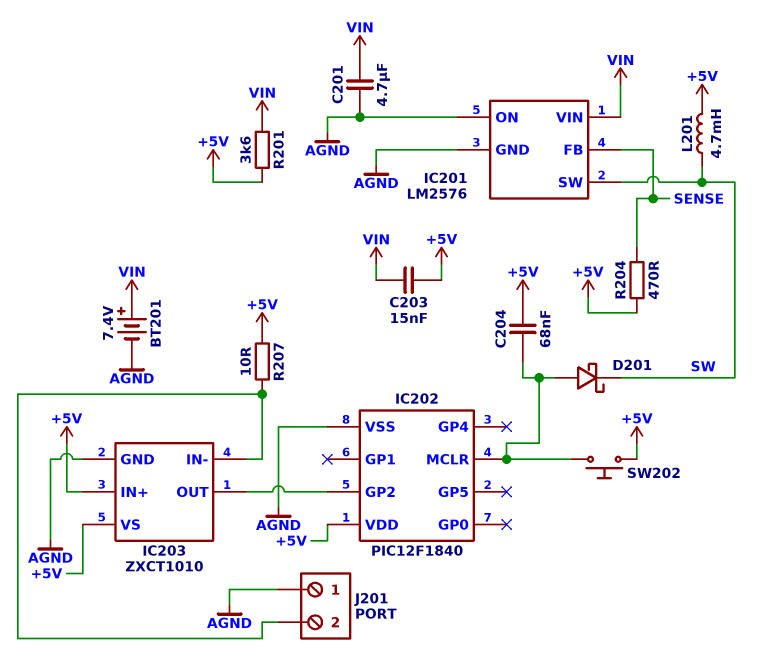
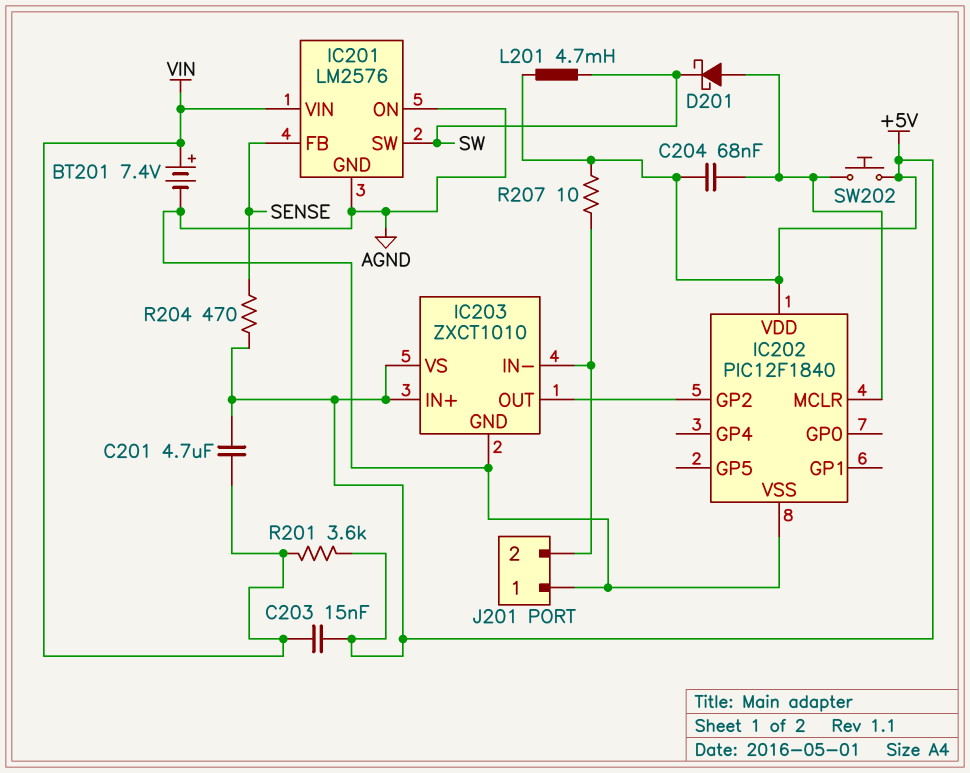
C201: 4.7uF (AGND, VIN) -> 4.7uF (+5V, VIN)

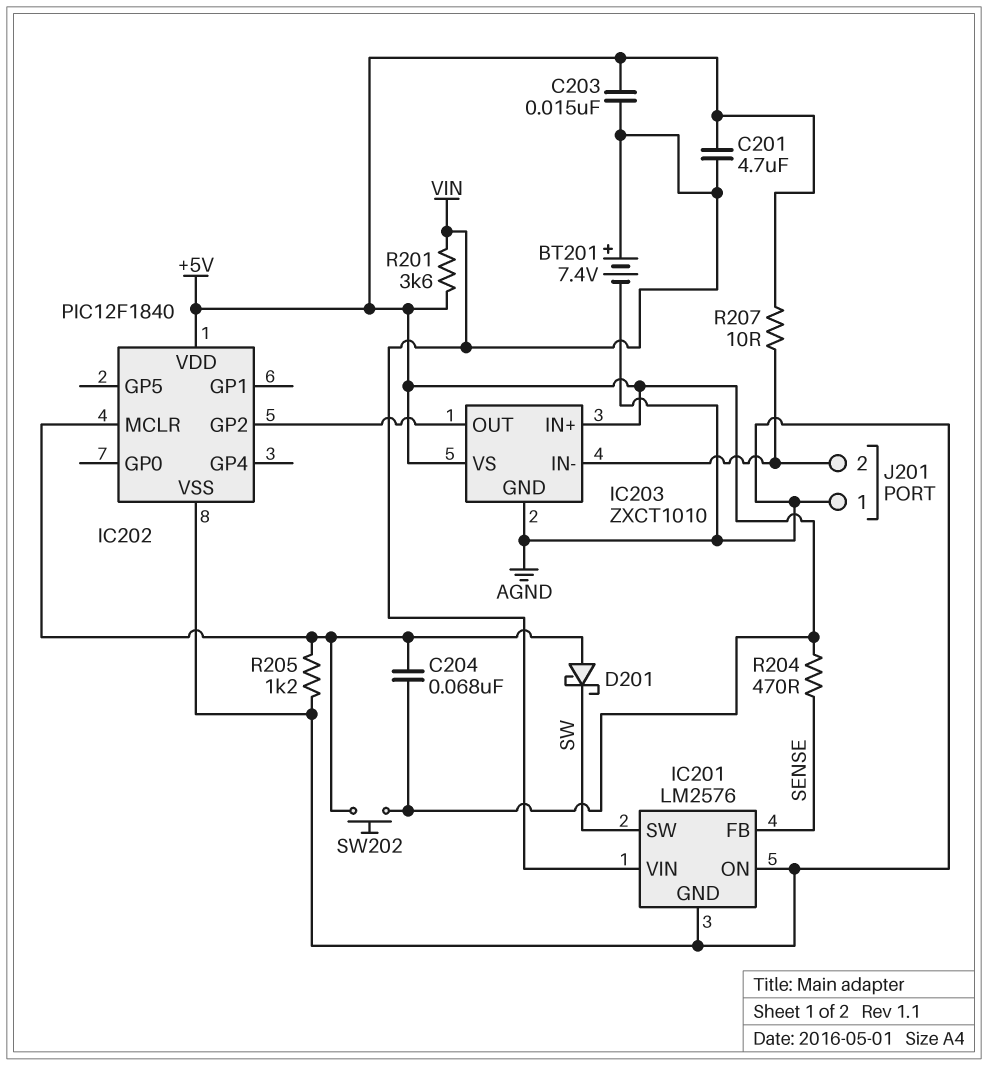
L201: 4.7mH (+5V, SW) -> none
R205: none -> 1.2k (AGND, IC202/MCLR)

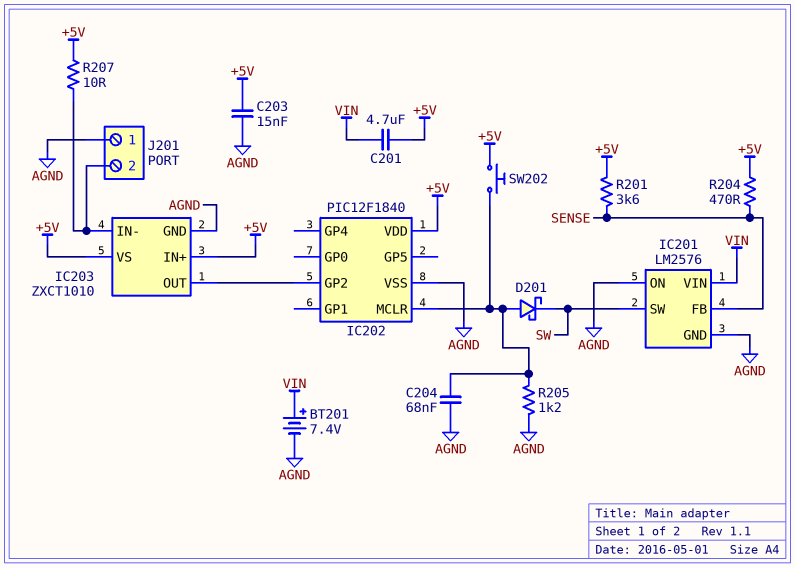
C203: 15nF (+5V, VIN) -> 15nF (+5V, AGND)
C204: 68nF (+5V, IC202/MCLR) -> 68nF (AGND, IC202/MCLR)
R201: 3.6k (+5V, VIN) -> 3.6k (+5V, SENSE)

